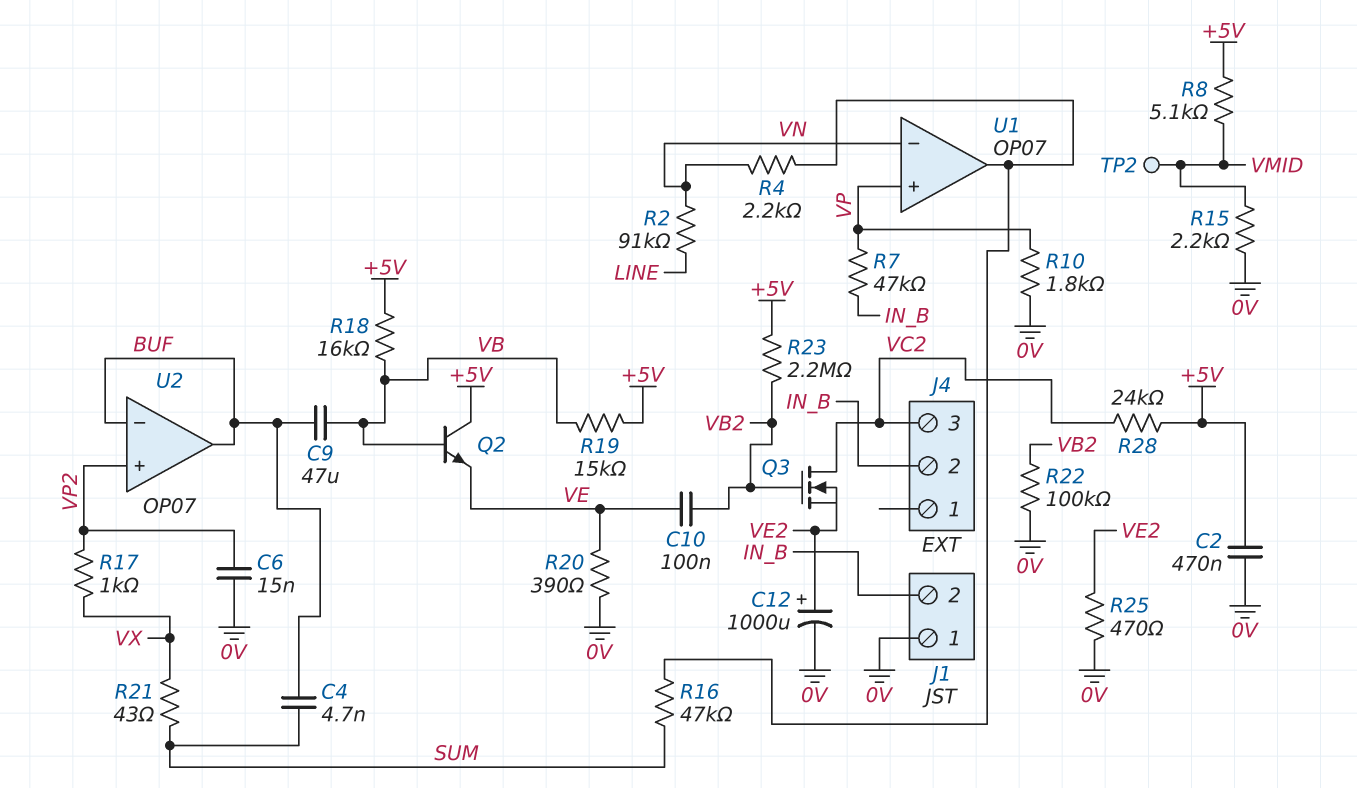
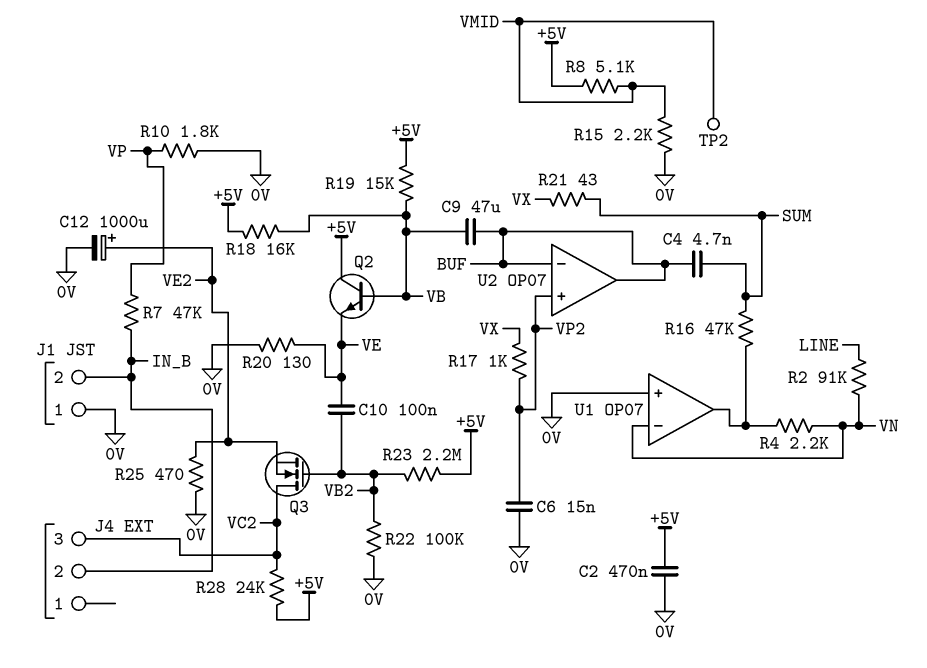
R20: 390 (0V, VE) -> 130 (0V, VE)
U1 pin in+: VP -> 0V

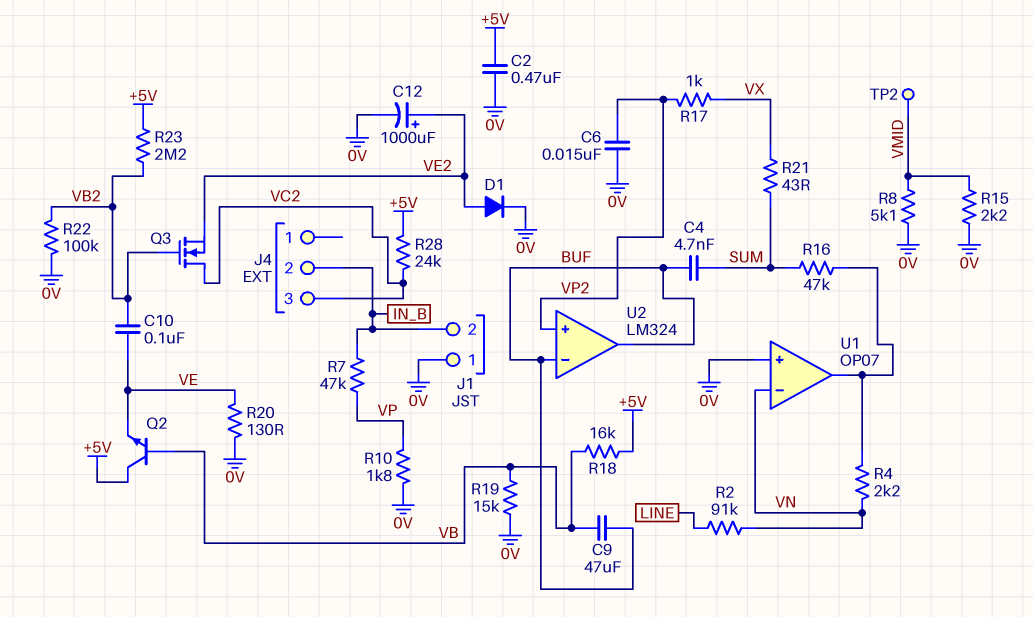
D1: none -> diode (A VE2, K 0V)
R8: 5.1k (+5V, VMID) -> 5.1k (0V, VMID)
R19: 15k (+5V, VB) -> 15k (0V, VB)
R25: 470 (0V, VE2) -> none
U2: OP07 -> LM324

